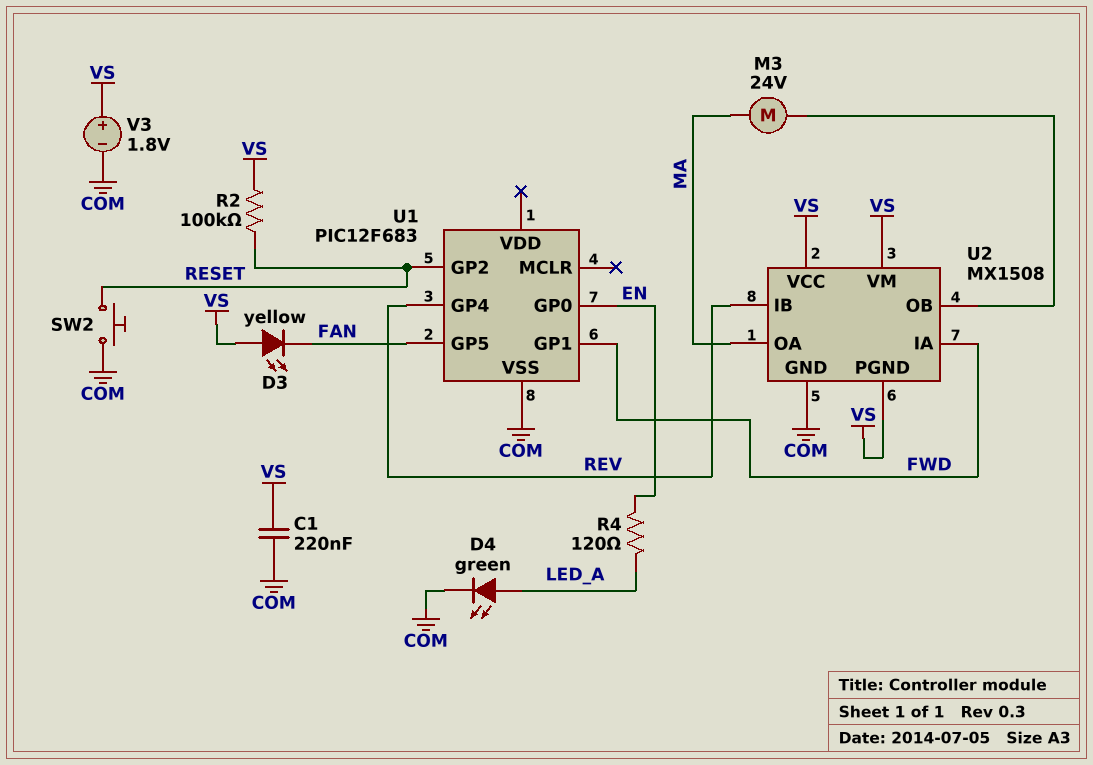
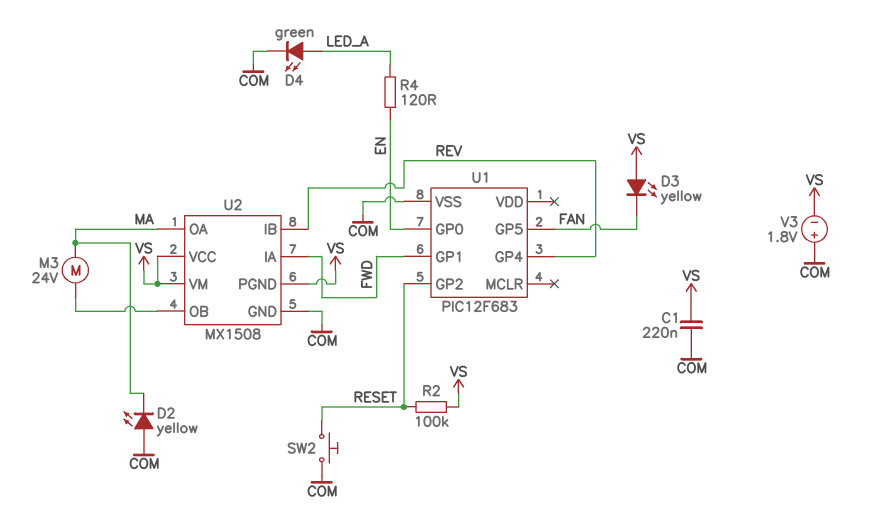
D2: none -> LED yellow (A COM, K MA)
V3: 1.8V (plus VS, minus COM) -> 1.8V (plus COM, minus VS)

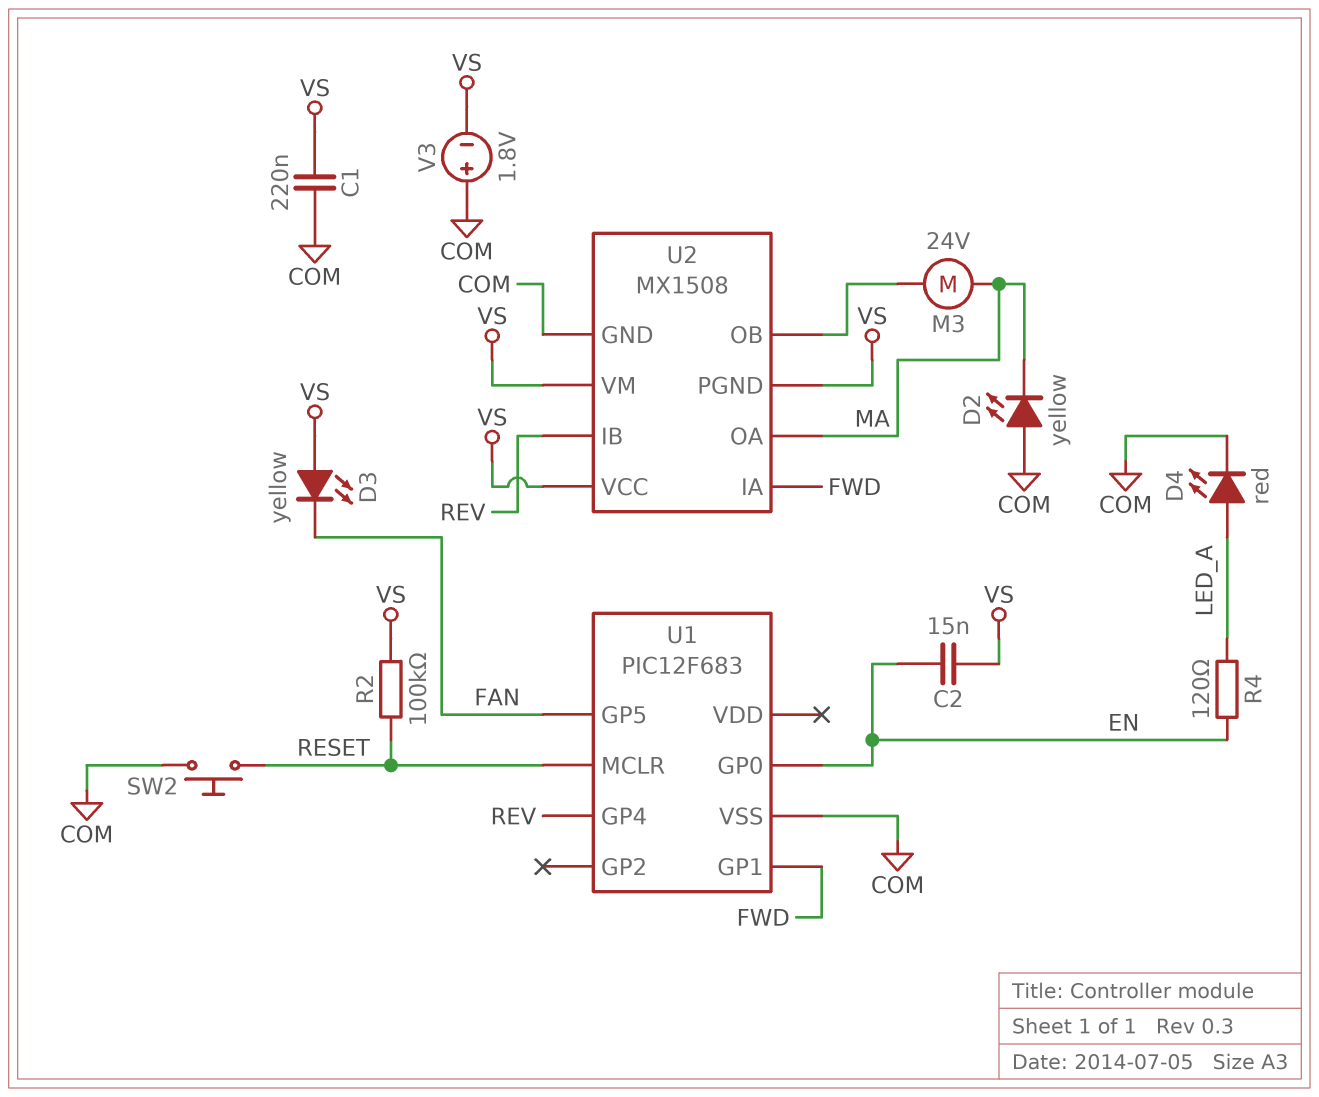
C2: none -> 15nF (EN, VS)
D4: LED green (A LED_A, K COM) -> LED red (A LED_A, K COM)
U1 pin GP2: RESET -> none
U1 pin MCLR: none -> RESET

